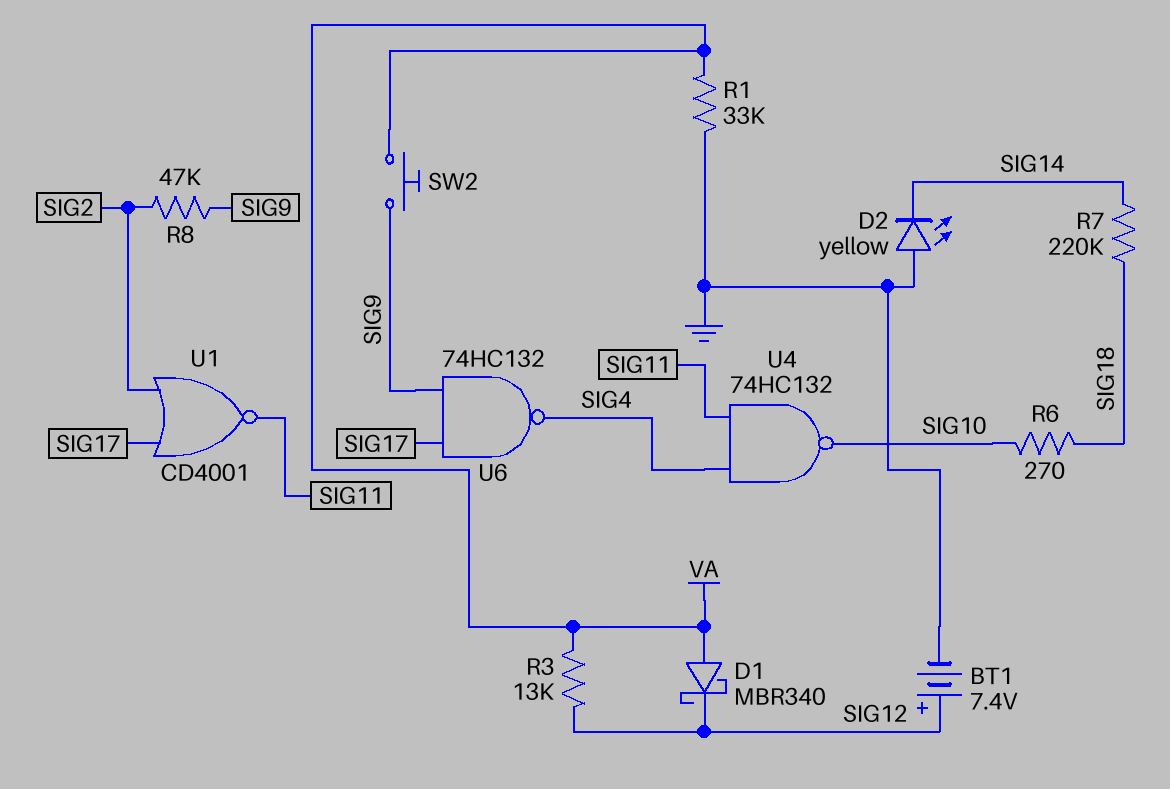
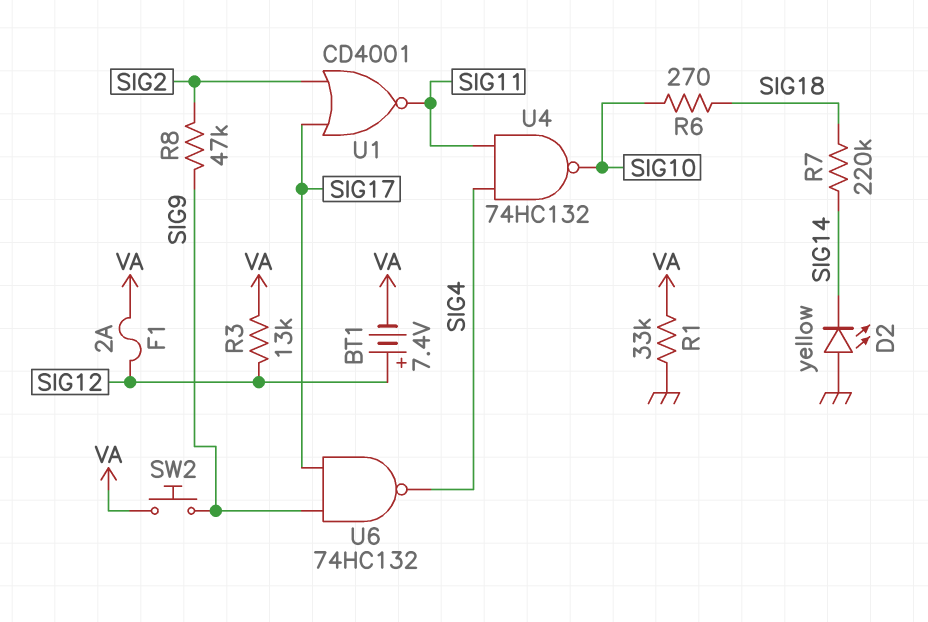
BT1: 7.4V (plus SIG12, minus GND) -> 7.4V (plus SIG12, minus VA)
D1: schottky MBR340 (A VA, K SIG12) -> none
F1: none -> 2A (SIG12, VA)

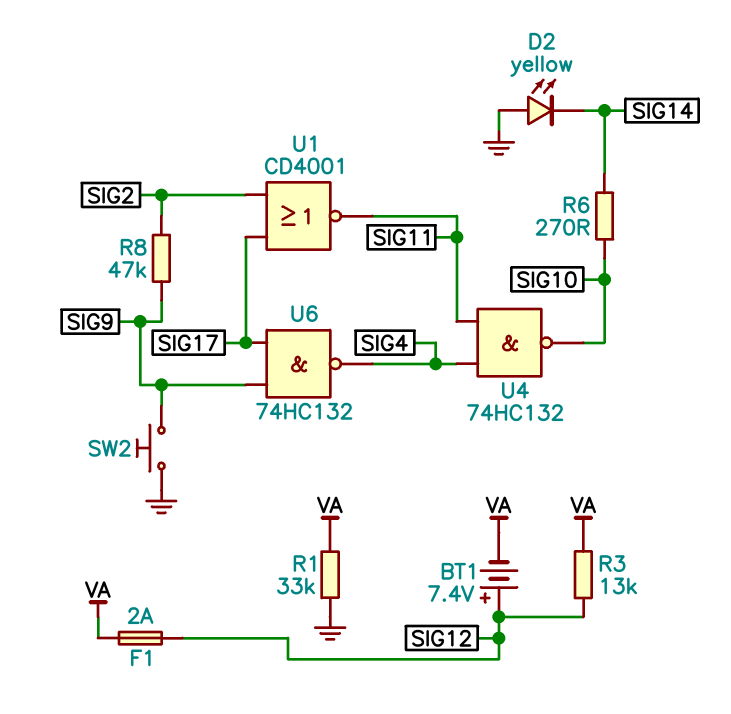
R6: 270 (SIG10, SIG18) -> 270 (SIG10, SIG14)
R7: 220k (SIG14, SIG18) -> none
SW2: button (SIG9, VA) -> button (GND, SIG9)

